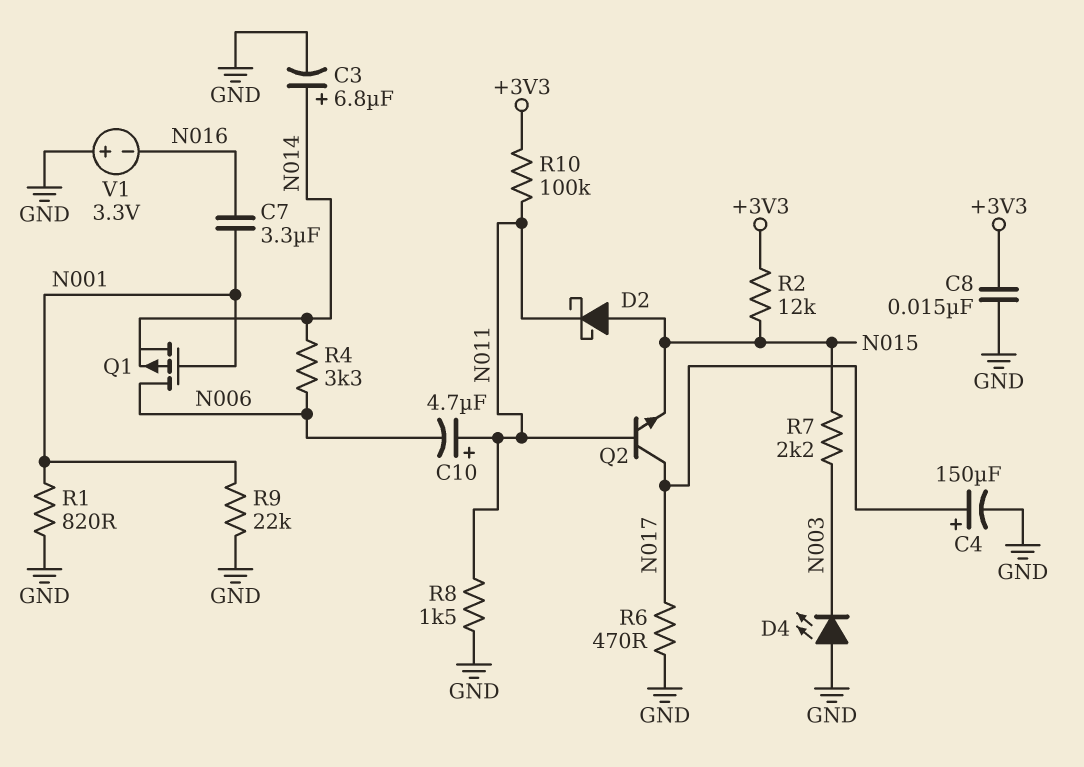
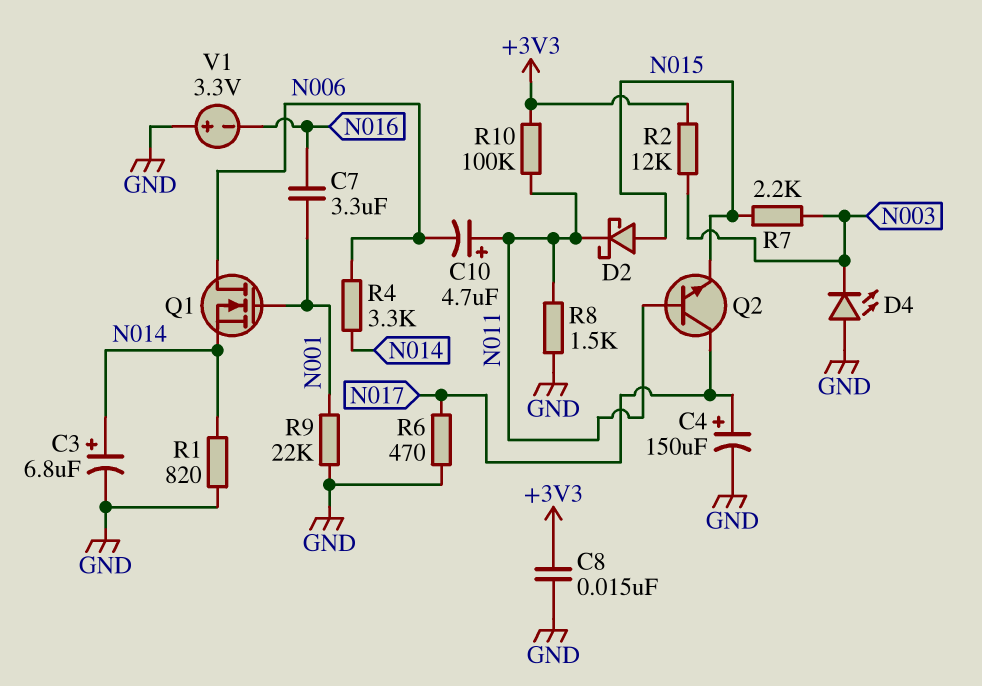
Q1: PMOS (G N001, D N006, S N014) -> NMOS (G N001, D N006, S N014)
R1: 820 (GND, N001) -> 820 (GND, N014)
R2: 12k (+3V3, N015) -> 12k (+3V3, N003)

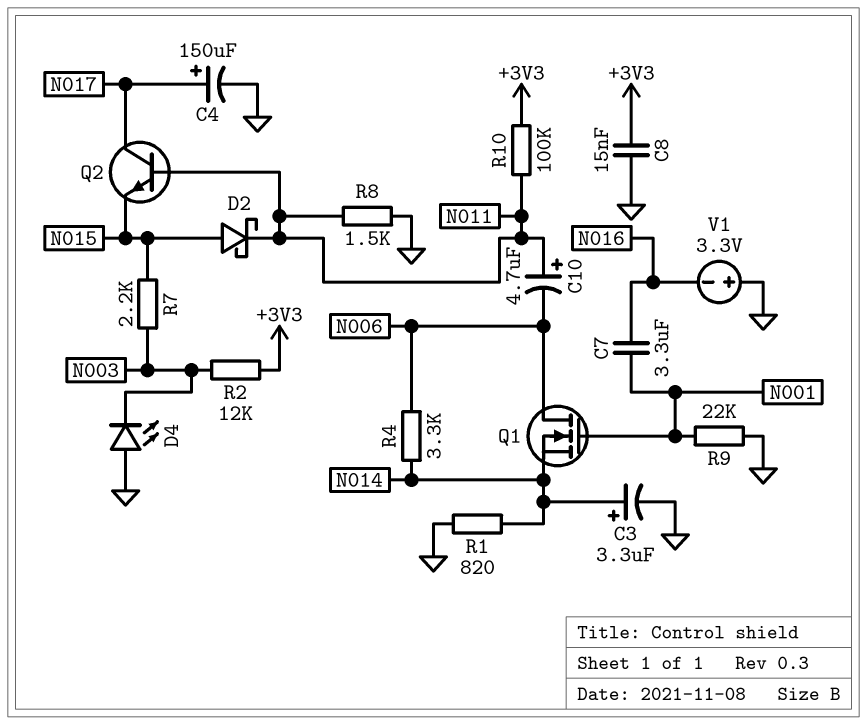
C3: 6.8uF (plus N014, minus GND) -> 3.3uF (plus N014, minus GND)
R6: 470 (GND, N017) -> none

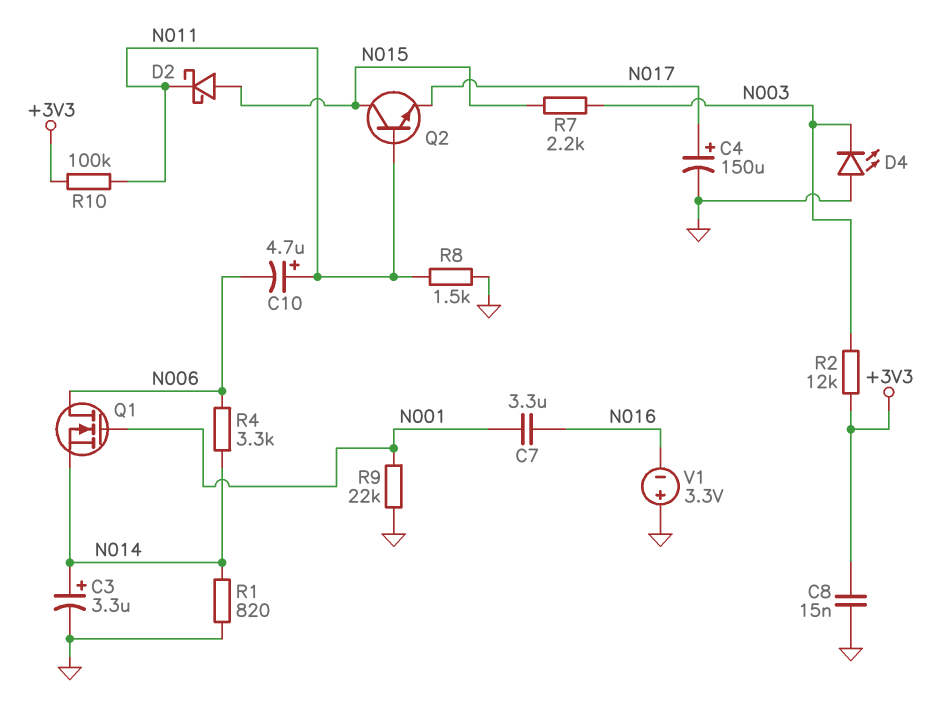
Q2: NPN (B N011, C N017, E N015) -> NPN (B N011, C N015, E N017)

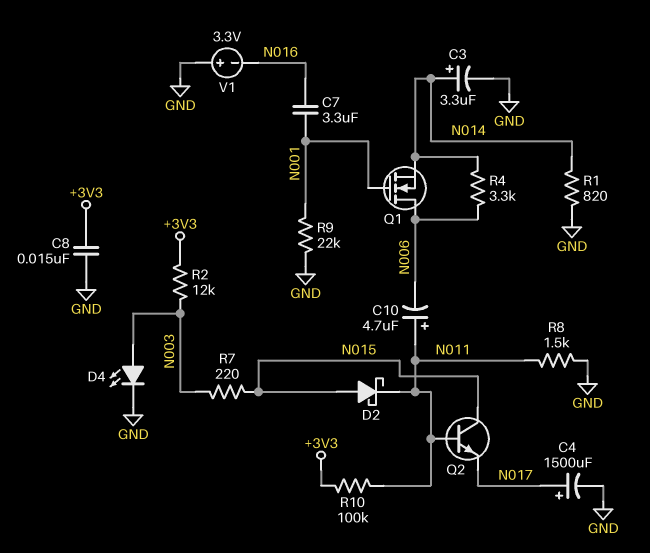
C4: 150uF (plus N017, minus GND) -> 1500uF (plus N017, minus GND)
D4: LED (A GND, K N003) -> LED (A N003, K GND)
R7: 2.2k (N003, N015) -> 220 (N003, N015)

